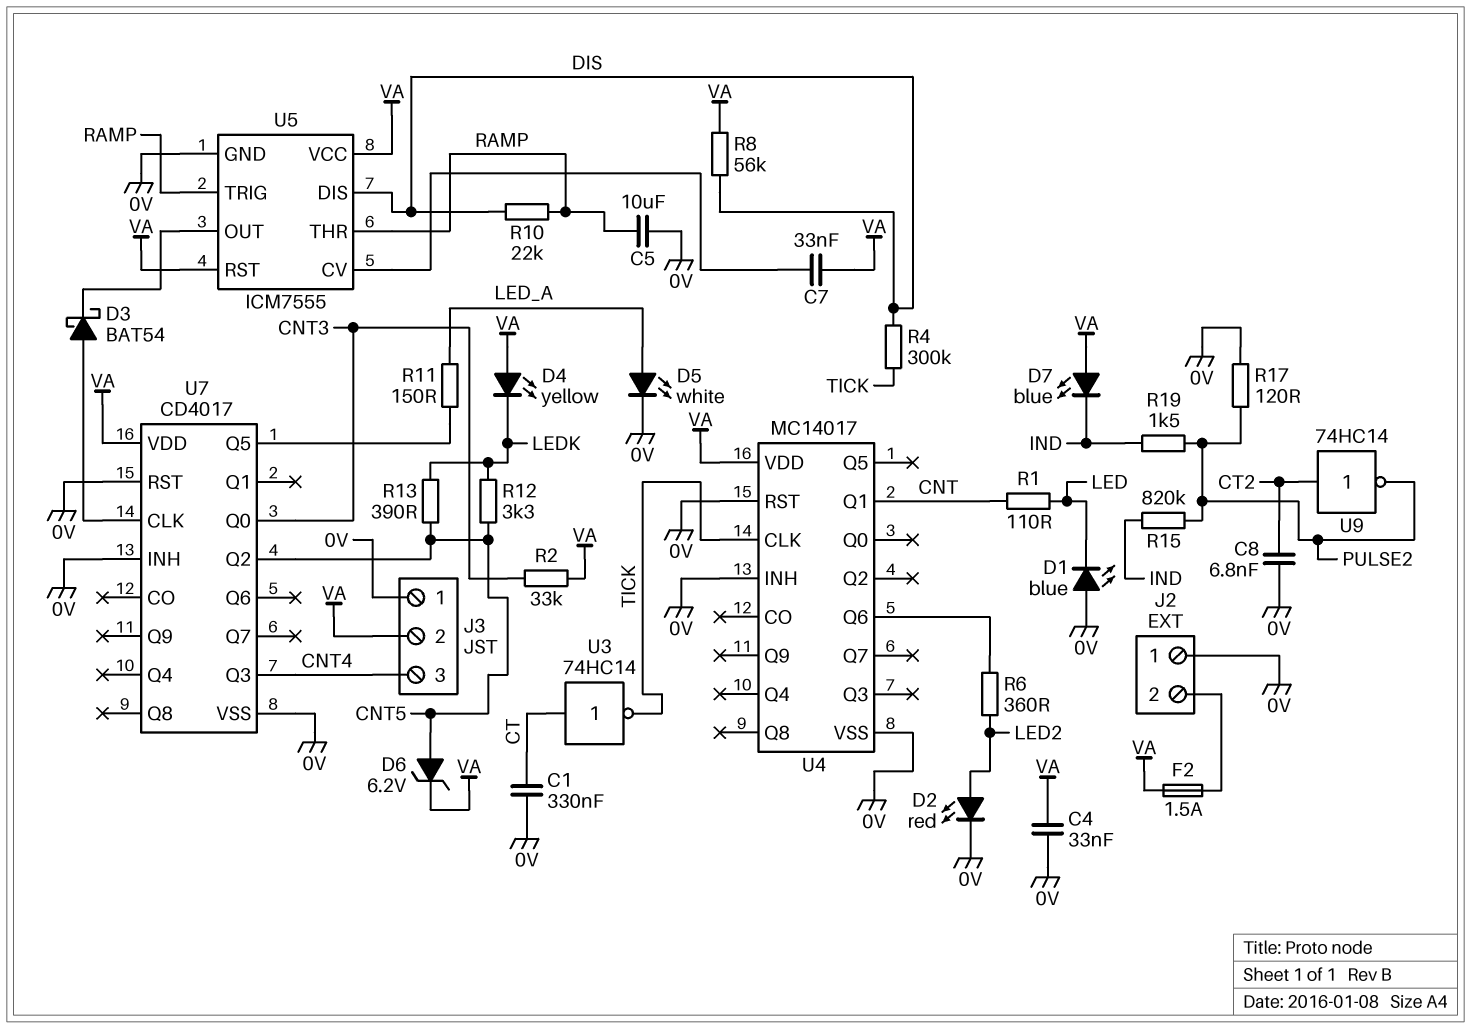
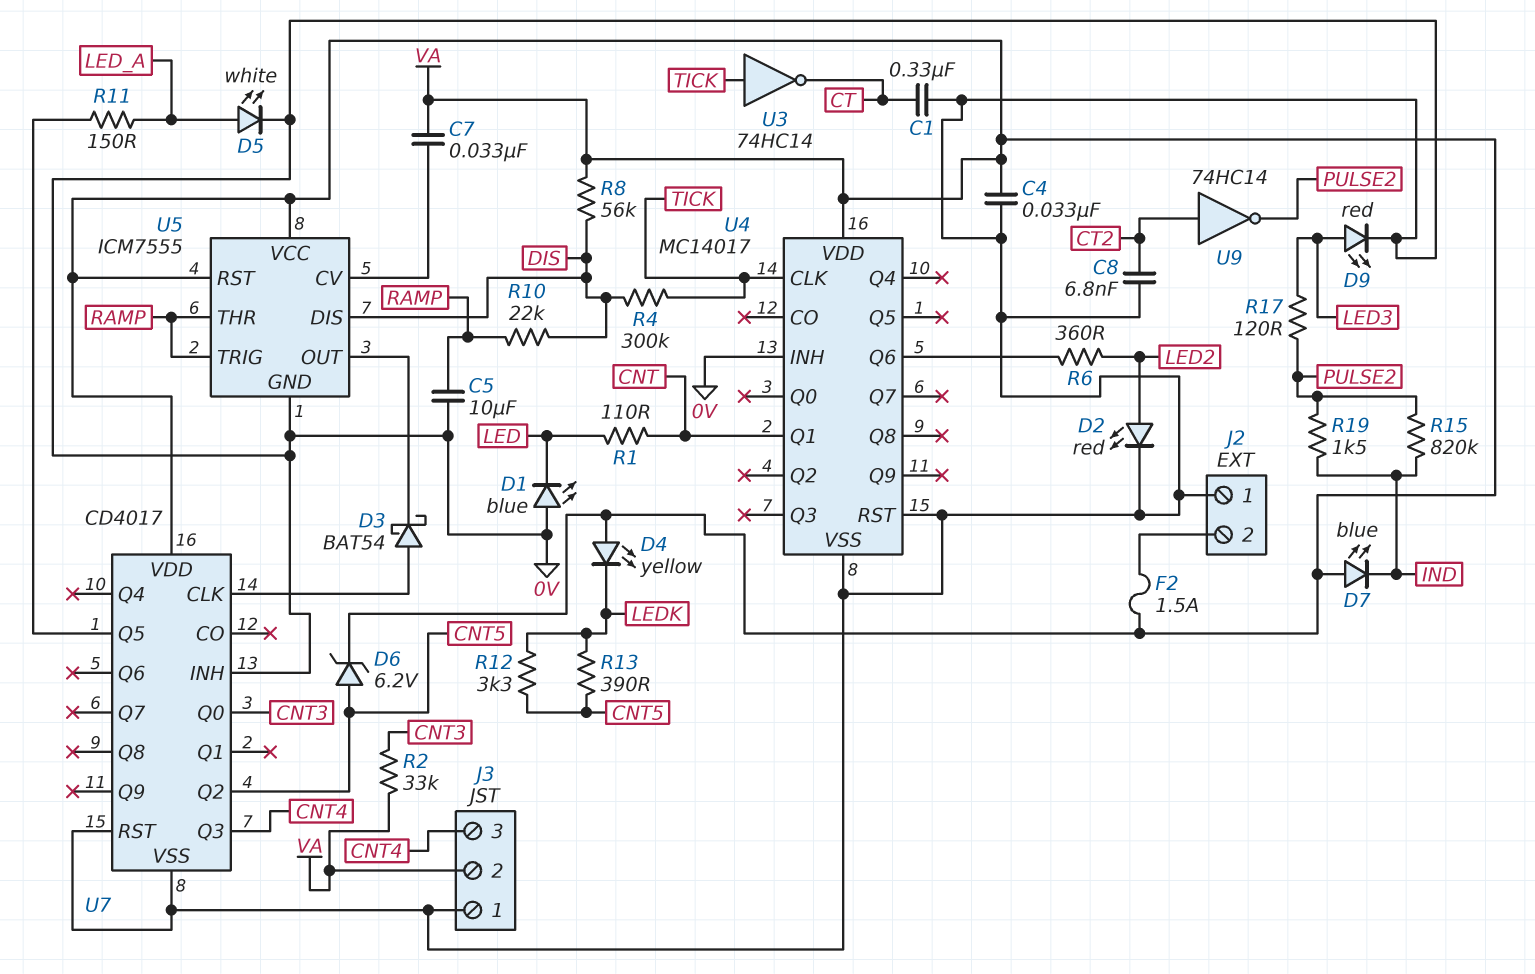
D9: none -> LED red (A LED3, K 0V)
R17: 120 (0V, PULSE2) -> 120 (LED3, PULSE2)
U3: NOT 74HC14 (in CT, out TICK) -> NOT 74HC14 (in TICK, out CT)

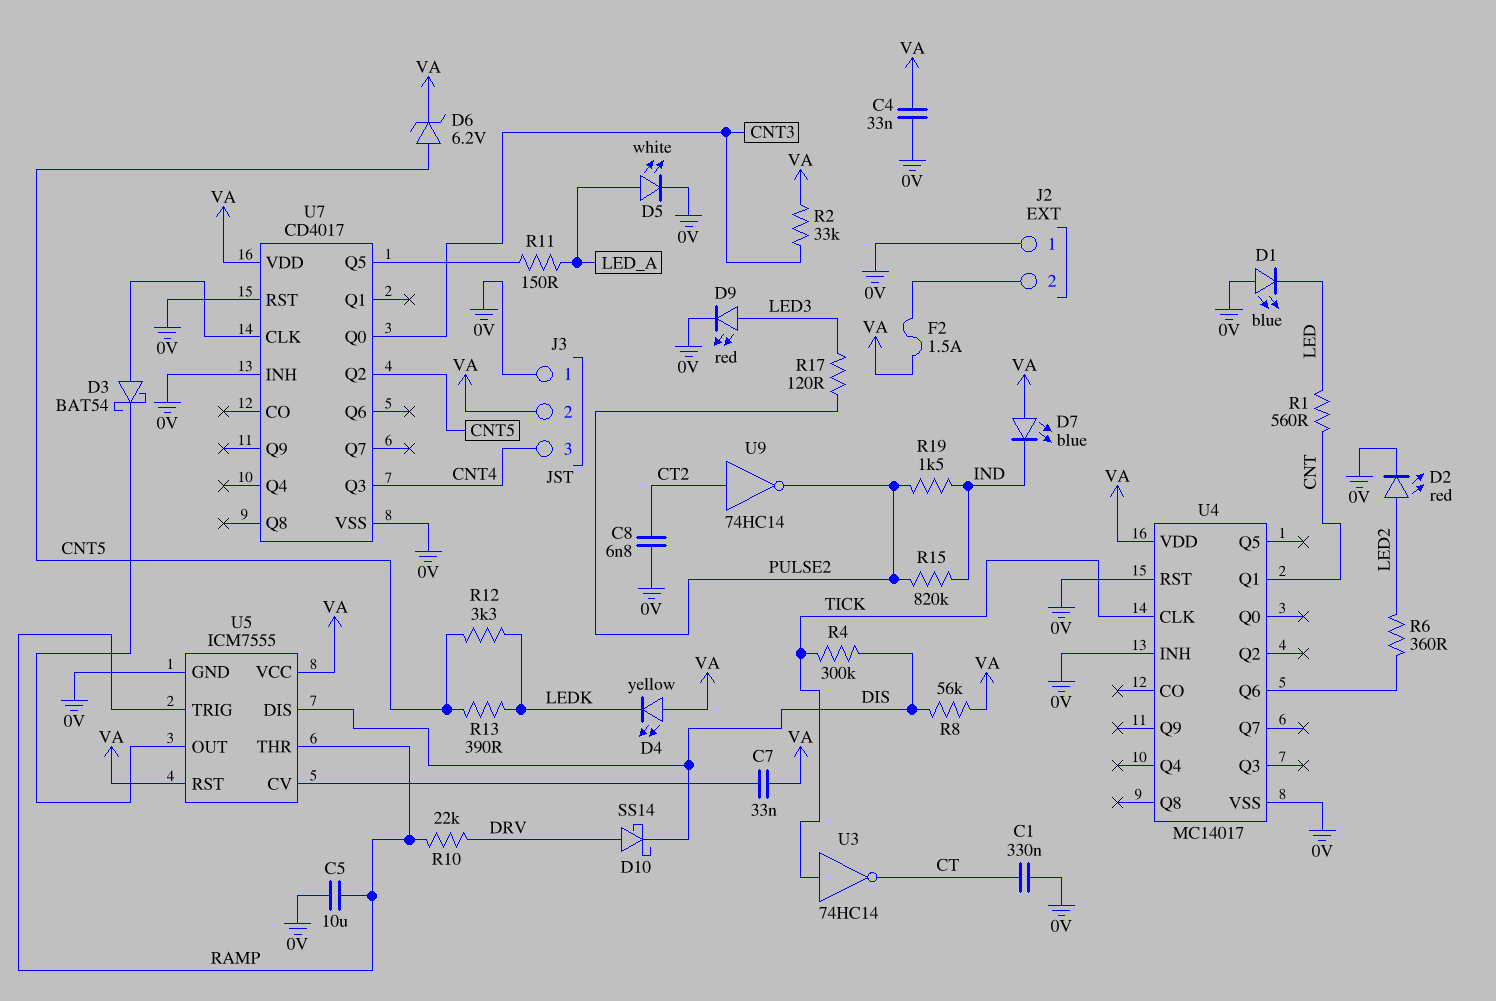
D10: none -> schottky SS14 (A DRV, K DIS)
R1: 110 (CNT, LED) -> 560 (CNT, LED)
R10: 22k (DIS, RAMP) -> 22k (DRV, RAMP)

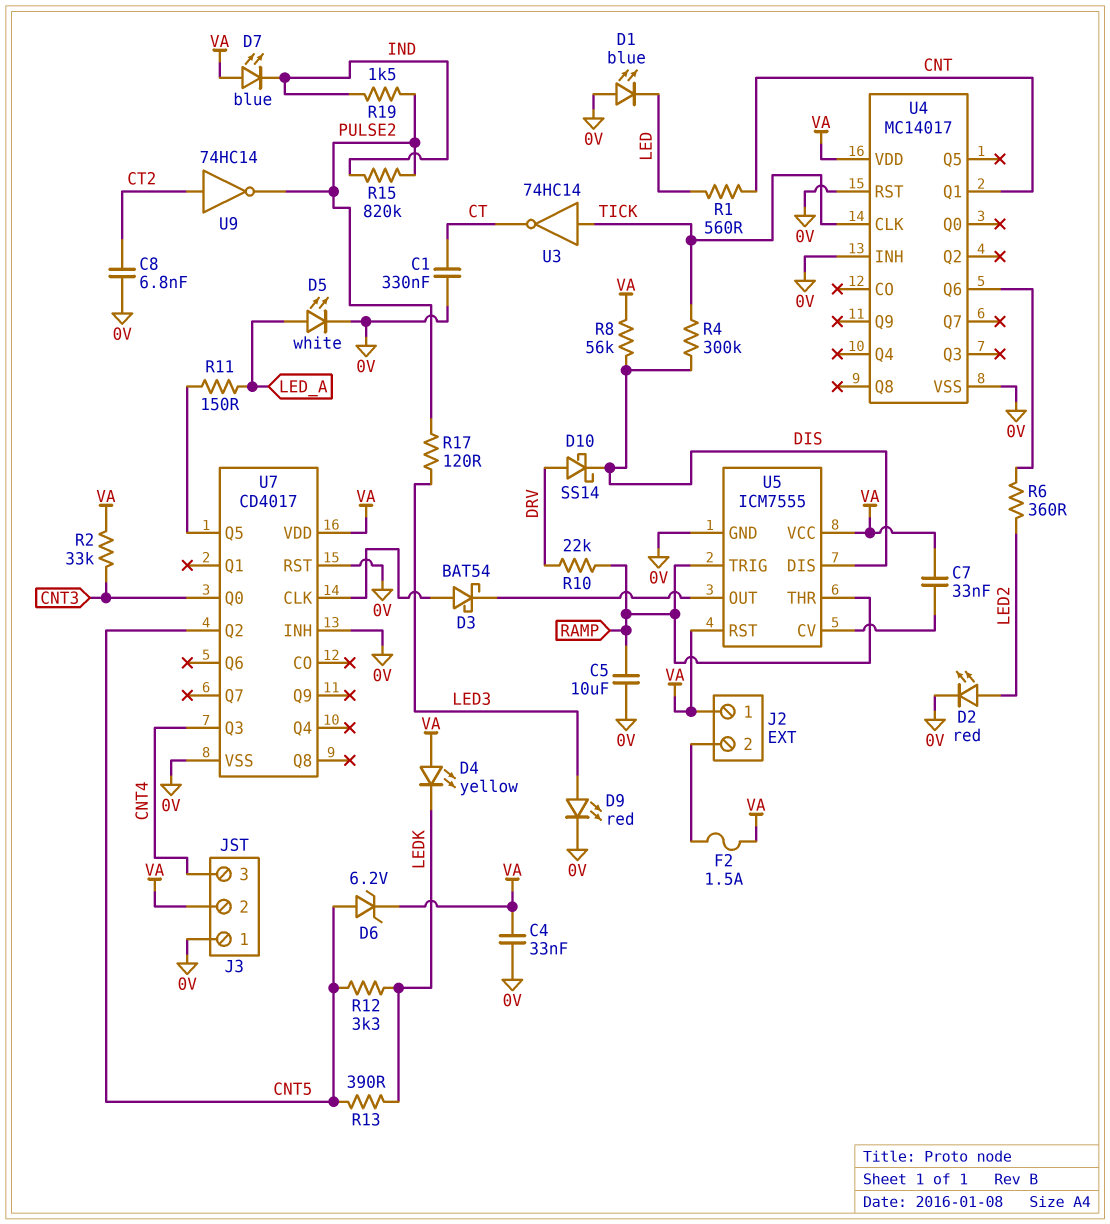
J2 pin 1: 0V -> VA

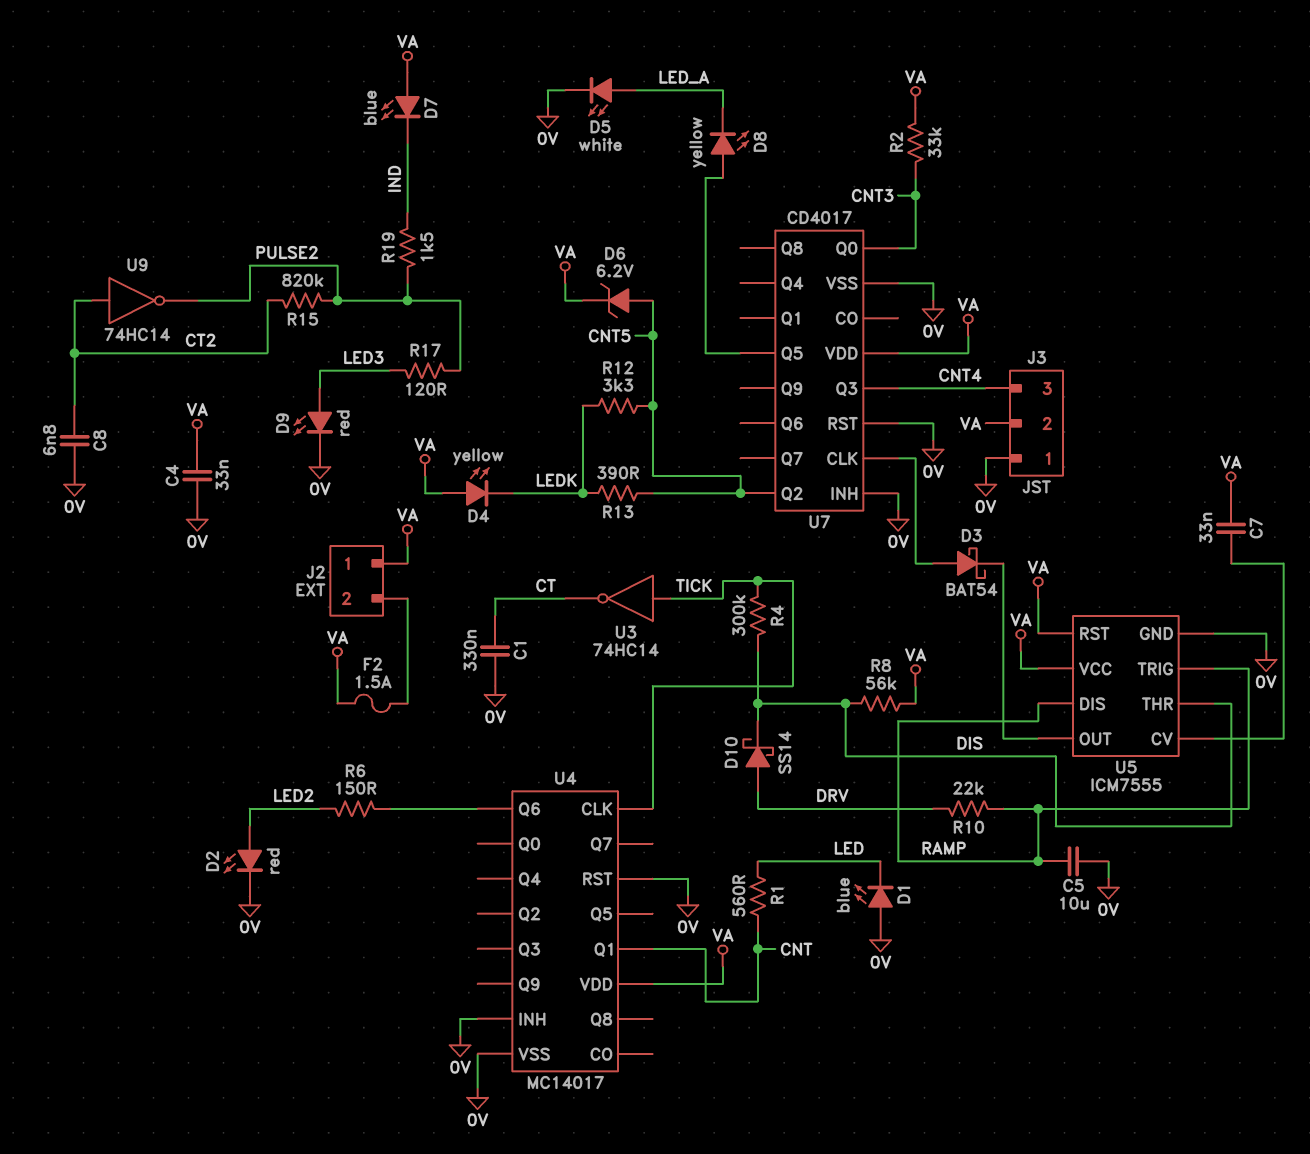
D8: none -> LED yellow (A U7/Q5, K LED_A)
R6: 360 (LED2, U4/Q6) -> 150 (LED2, U4/Q6)
R11: 150 (LED_A, U7/Q5) -> none
R15: 820k (IND, PULSE2) -> 820k (CT2, PULSE2)
U5 pin DIS: DIS -> RAMP
U5 pin THR: RAMP -> DIS

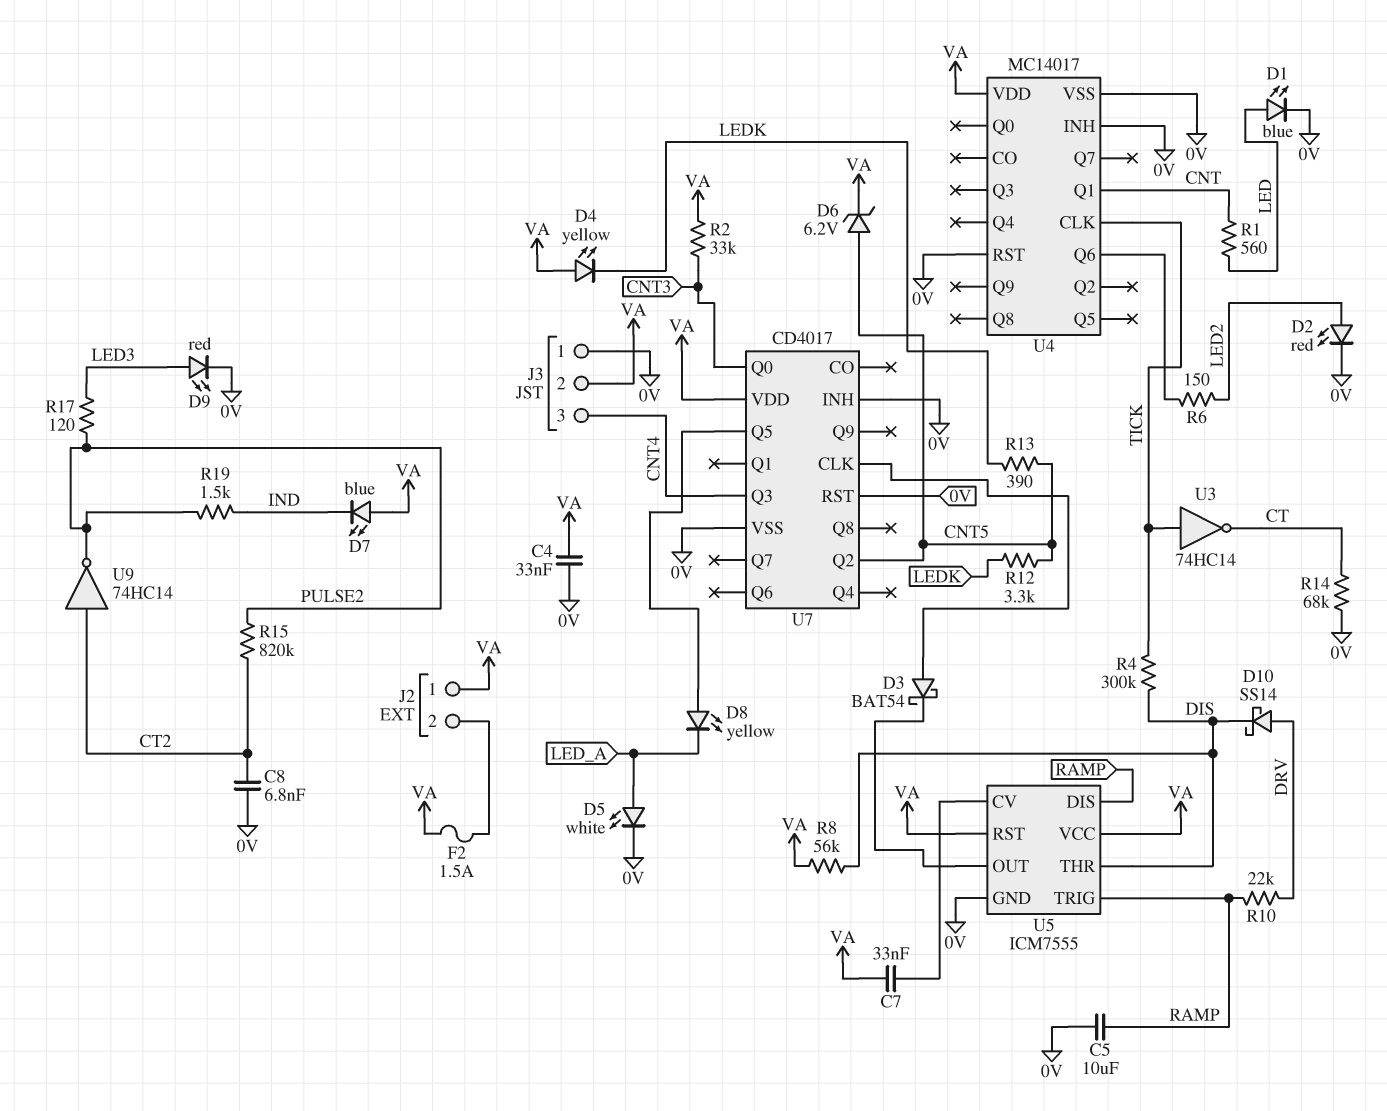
C1: 330nF (0V, CT) -> none
D1: LED blue (A 0V, K LED) -> LED blue (A LED, K 0V)
R14: none -> 68k (0V, CT)

